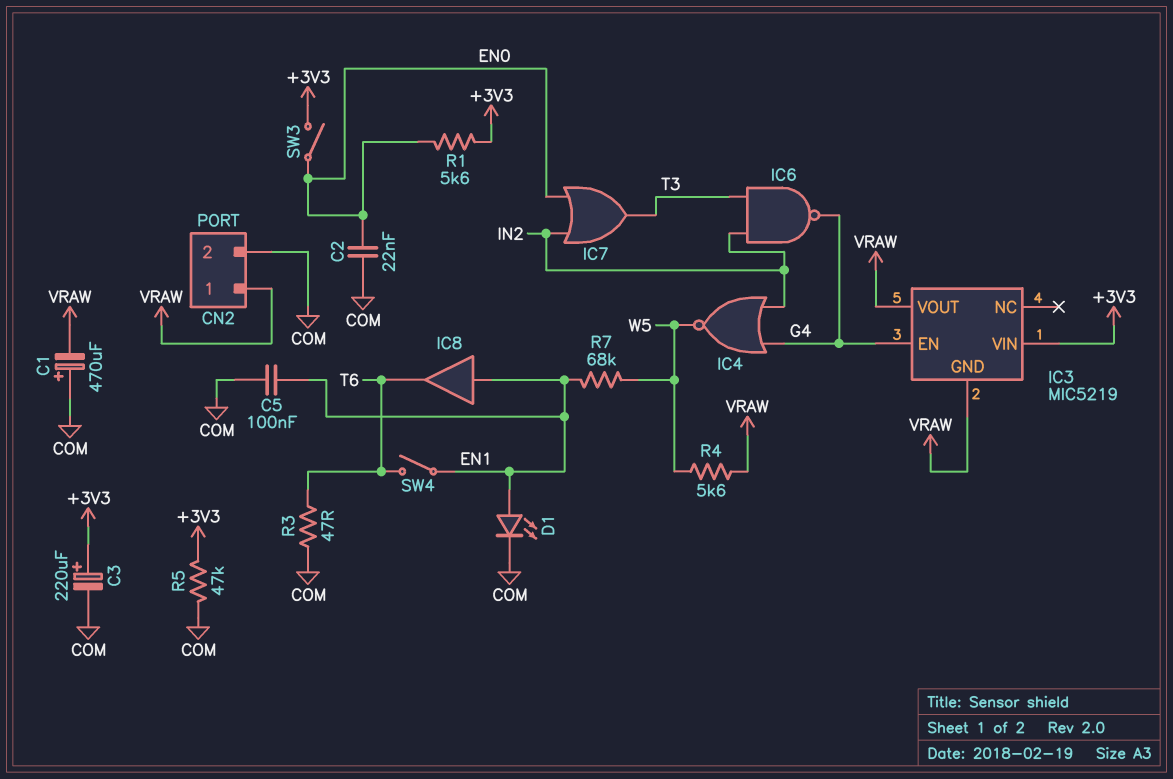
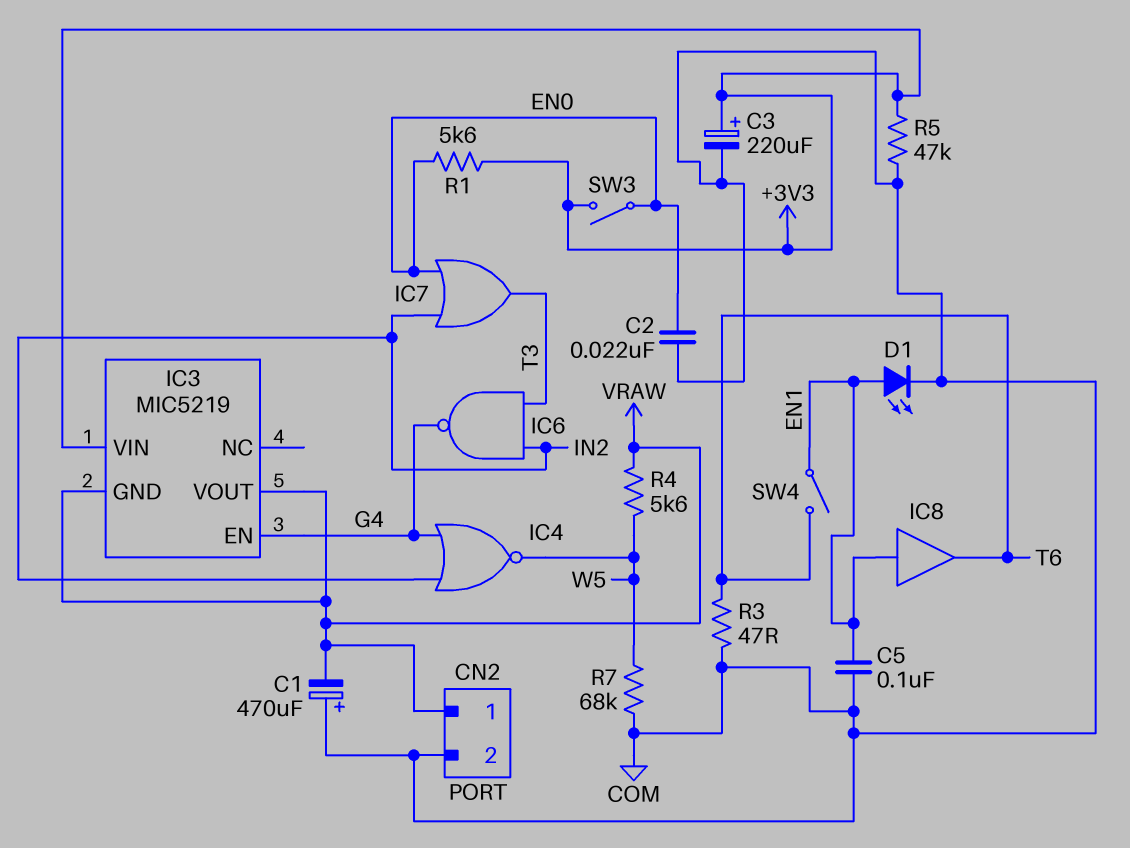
R7: 68k (EN1, W5) -> 68k (COM, W5)

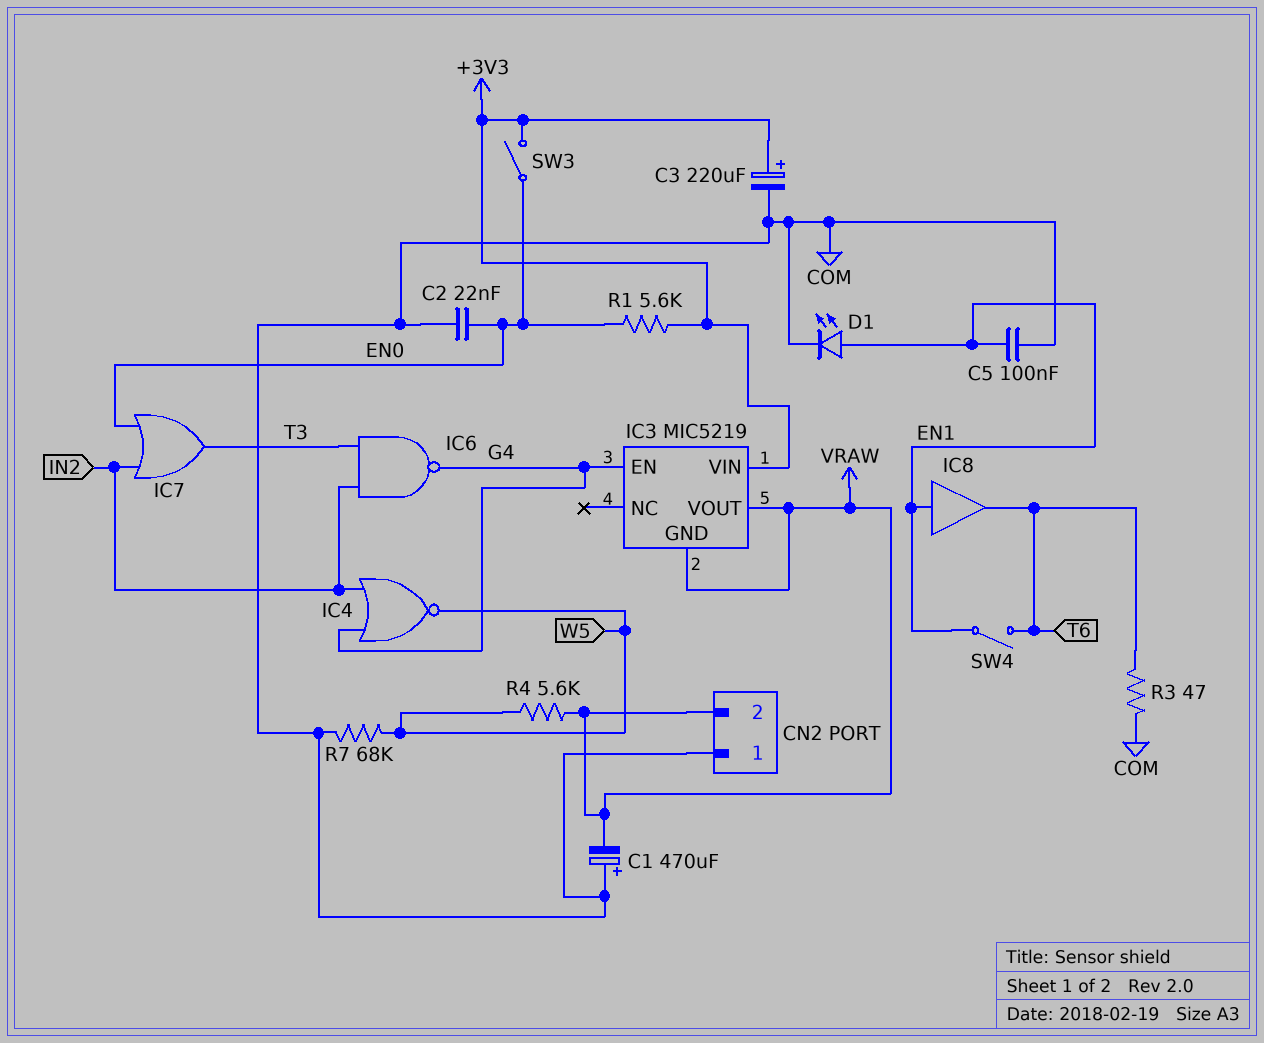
CN2 pin 1: VRAW -> COM
CN2 pin 2: COM -> VRAW
R5: 47k (+3V3, COM) -> none

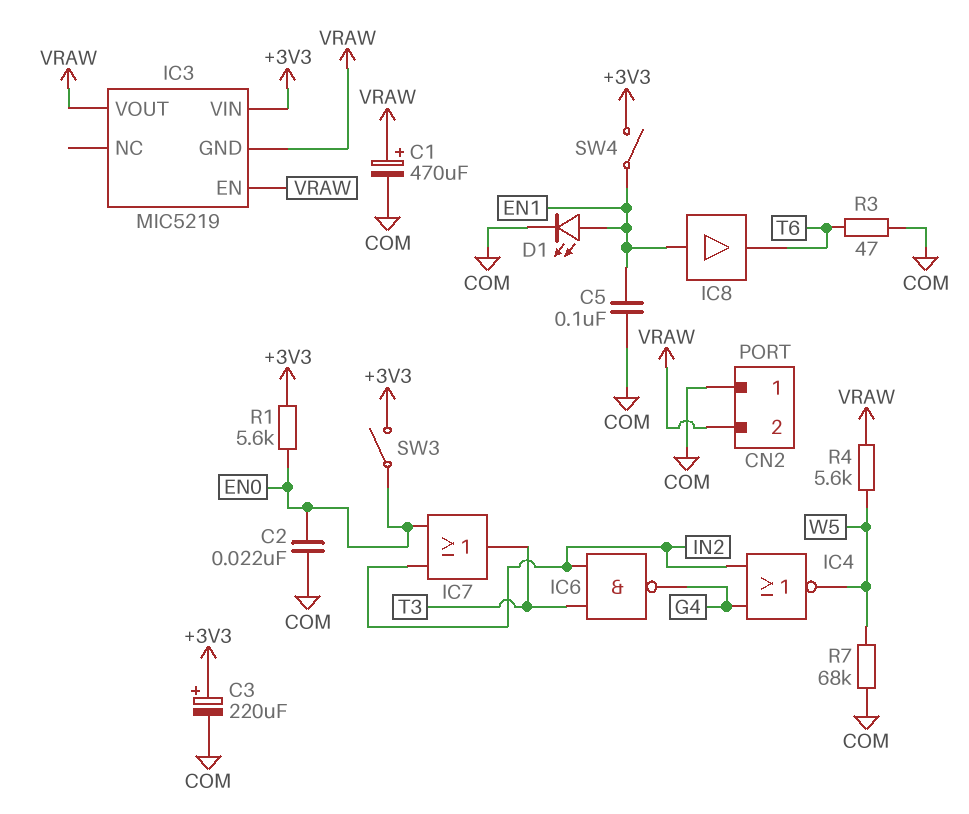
C1: 470uF (plus COM, minus VRAW) -> 470uF (plus VRAW, minus COM)
IC3 pin EN: G4 -> VRAW
SW4: switch (EN1, T6) -> switch (+3V3, EN1)

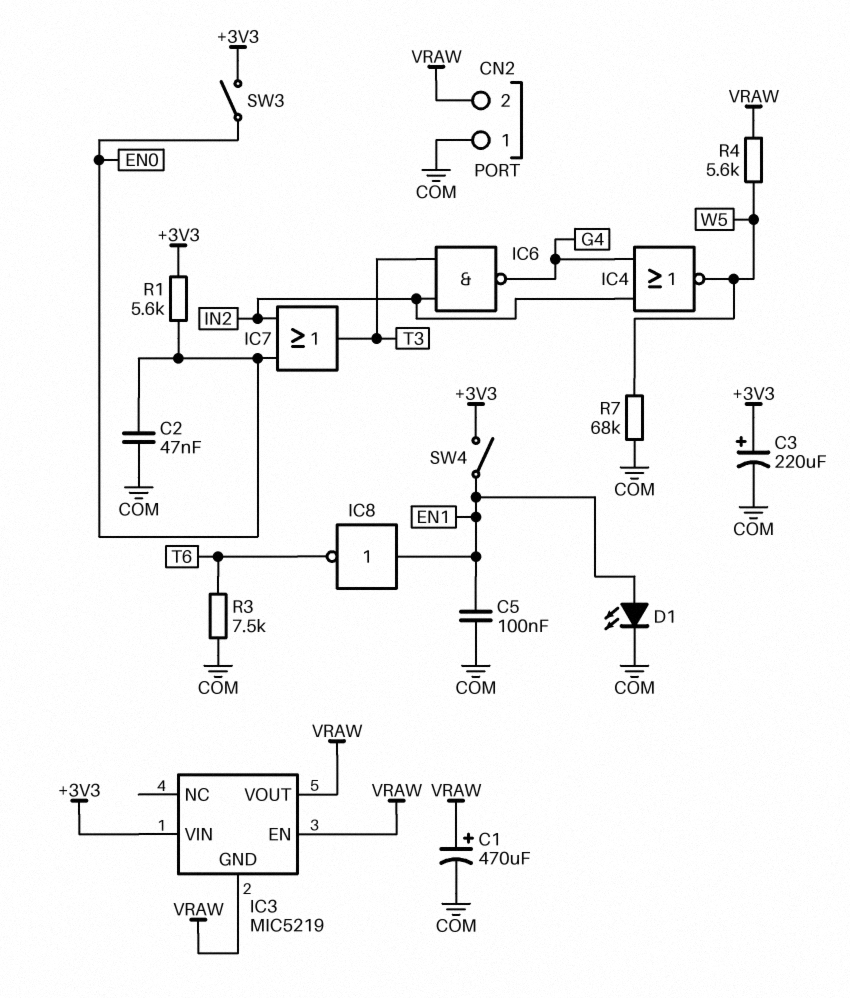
C2: 22nF (COM, EN0) -> 47nF (COM, EN0)
IC8: buffer (in EN1, out T6) -> NOT (in EN1, out T6)
R3: 47 (COM, T6) -> 7.5k (COM, T6)

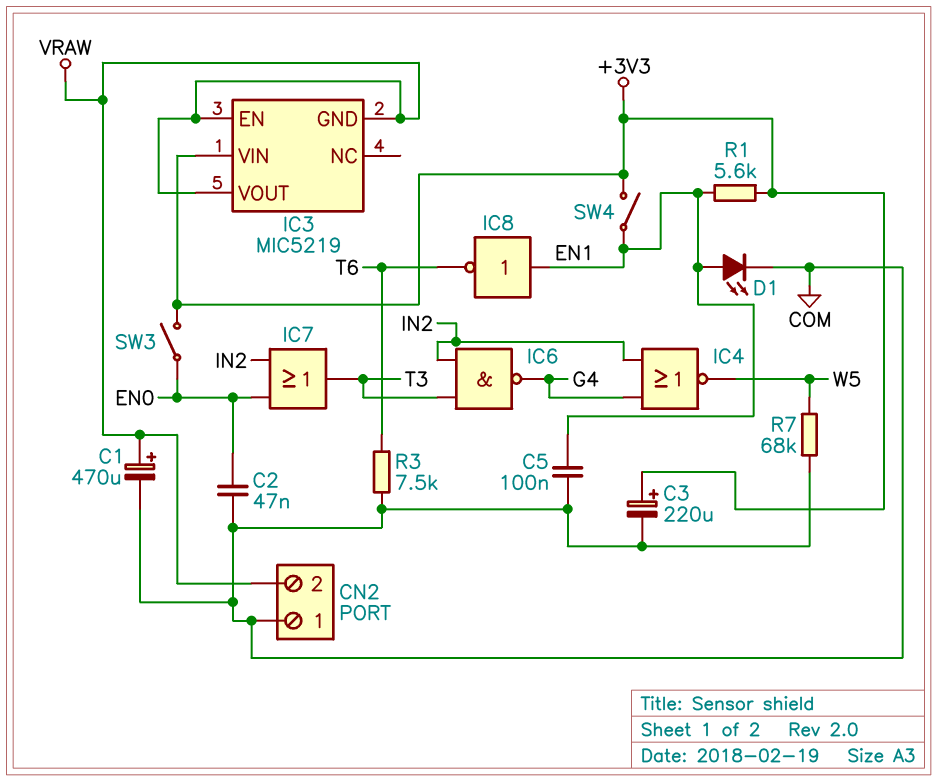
R1: 5.6k (+3V3, EN0) -> 5.6k (+3V3, EN1)
R4: 5.6k (VRAW, W5) -> none

